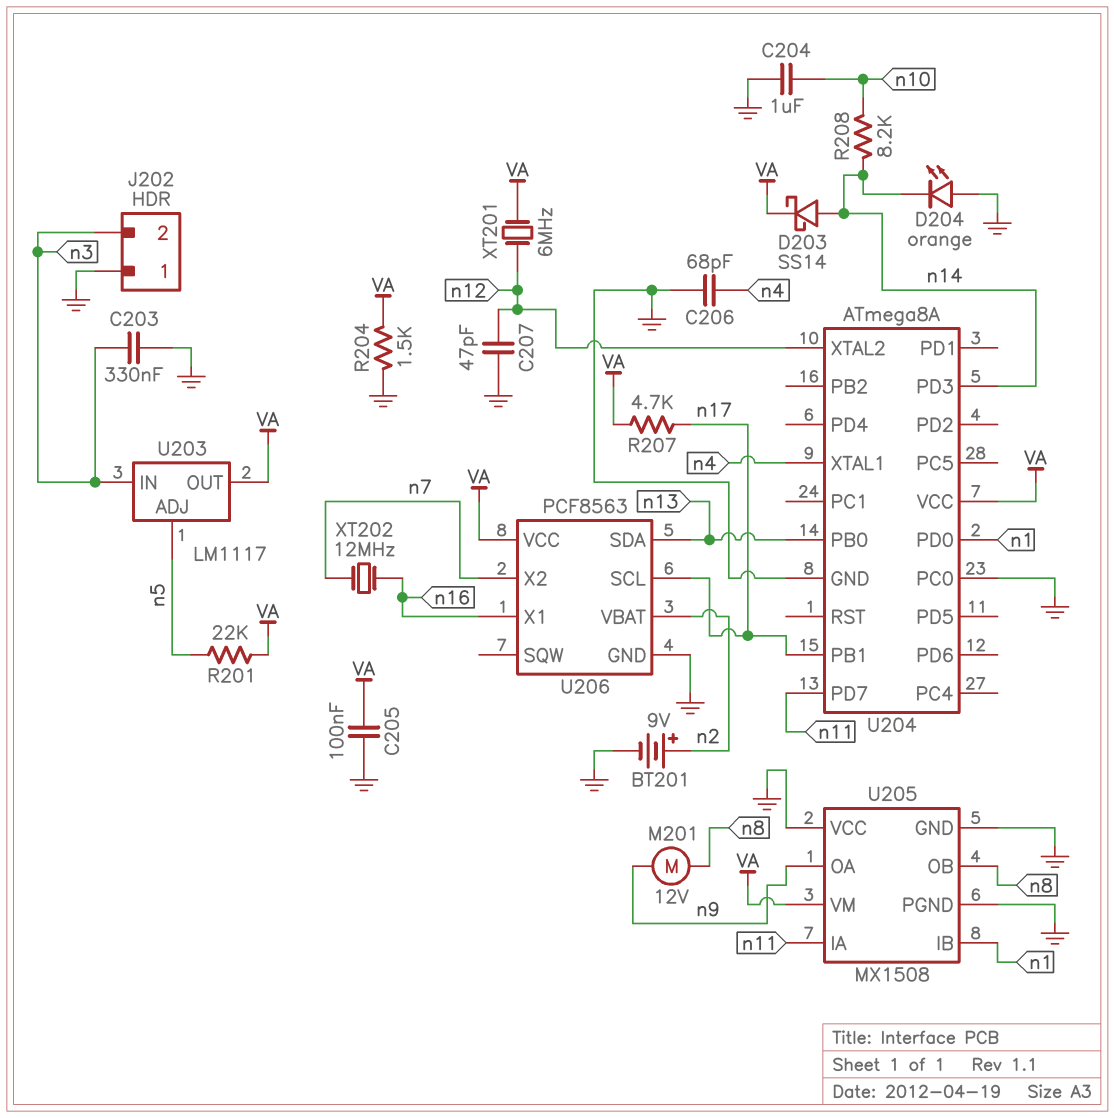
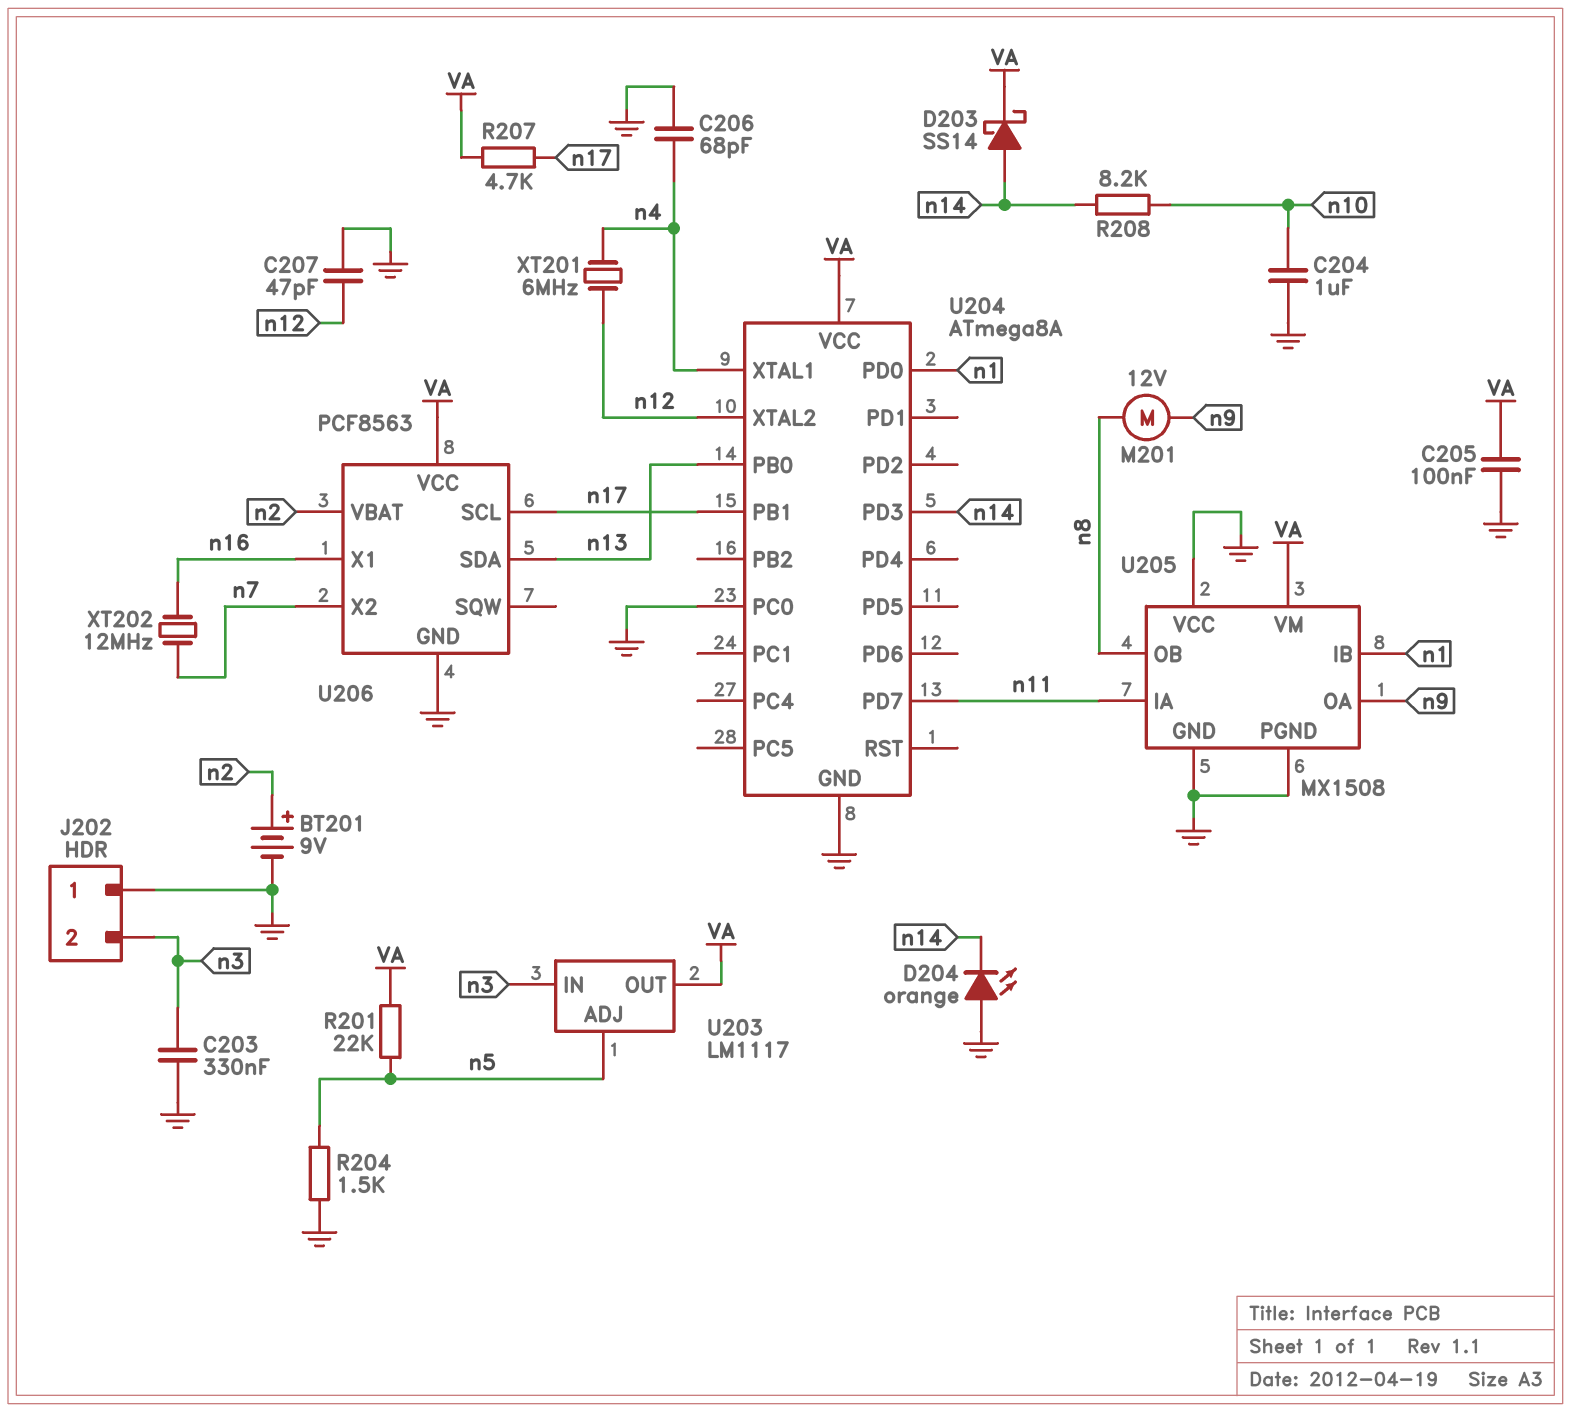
R204: 1.5k (GND, VA) -> 1.5k (GND, n5)
XT201: 6MHz (VA, n12) -> 6MHz (n4, n12)

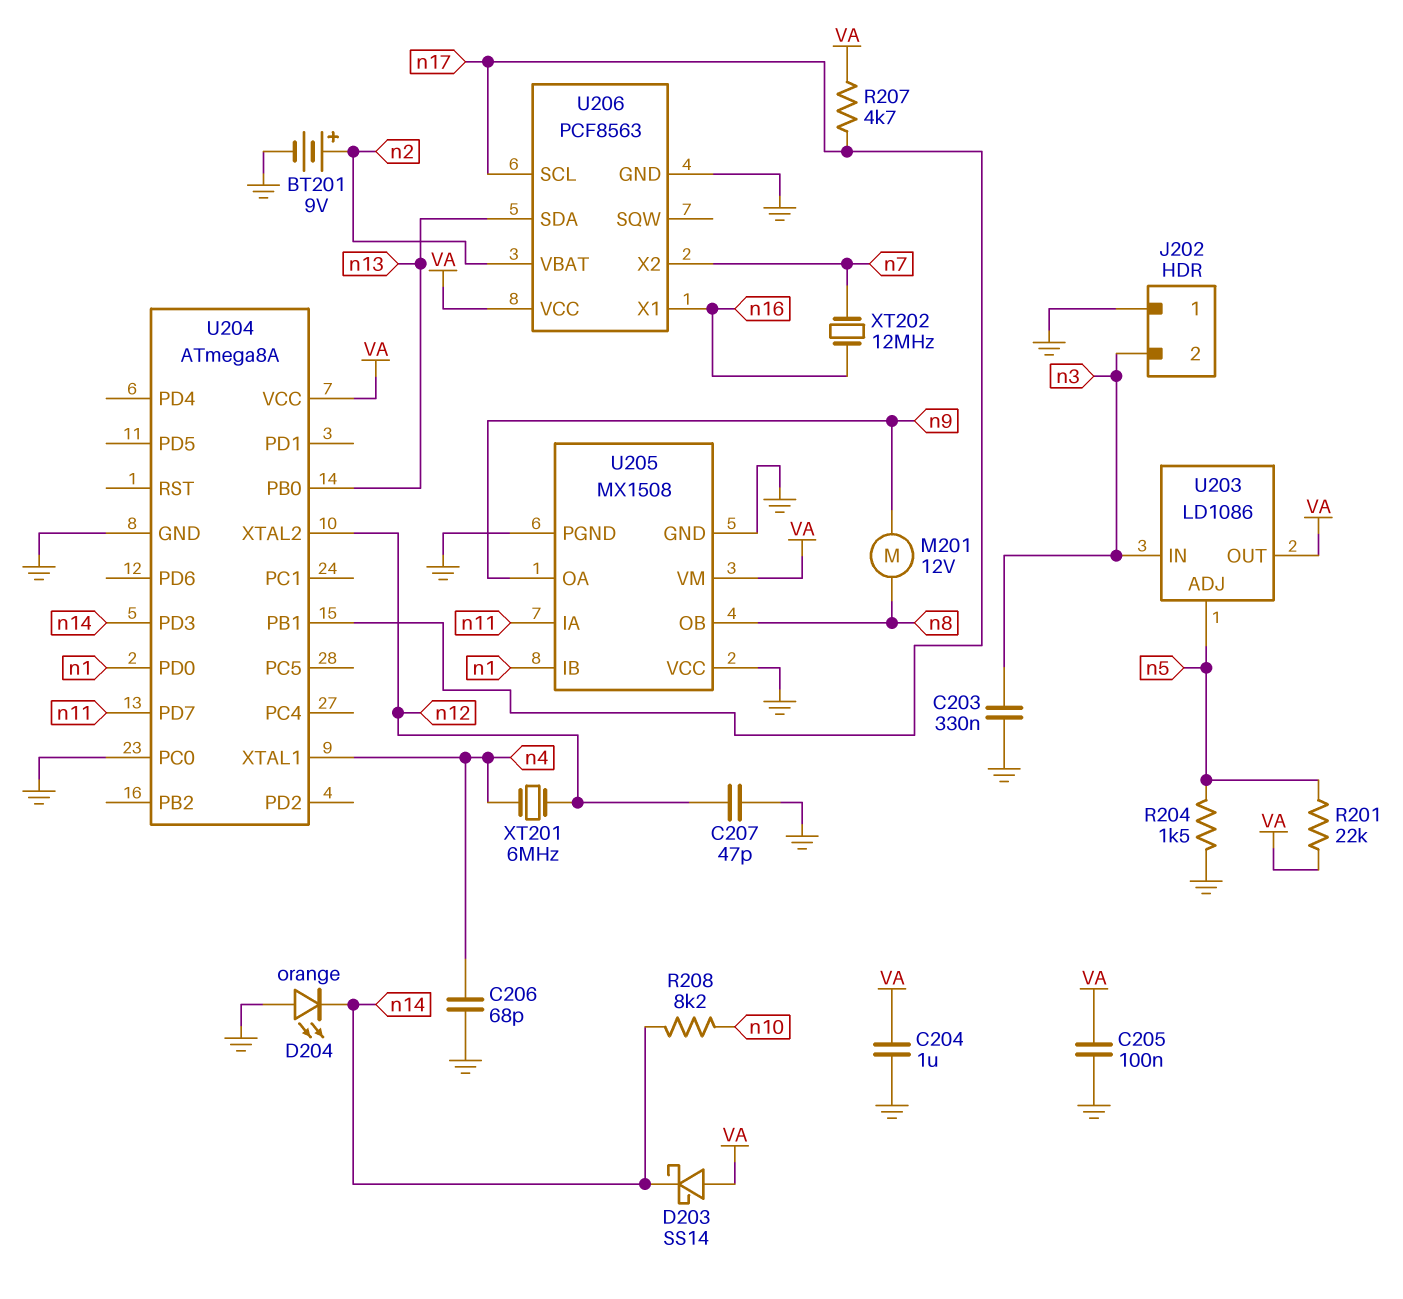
C204: 1uF (GND, n10) -> 1uF (GND, VA)
D203: schottky SS14 (A n14, K VA) -> schottky SS14 (A VA, K n14)
U203: LM1117 -> LD1086

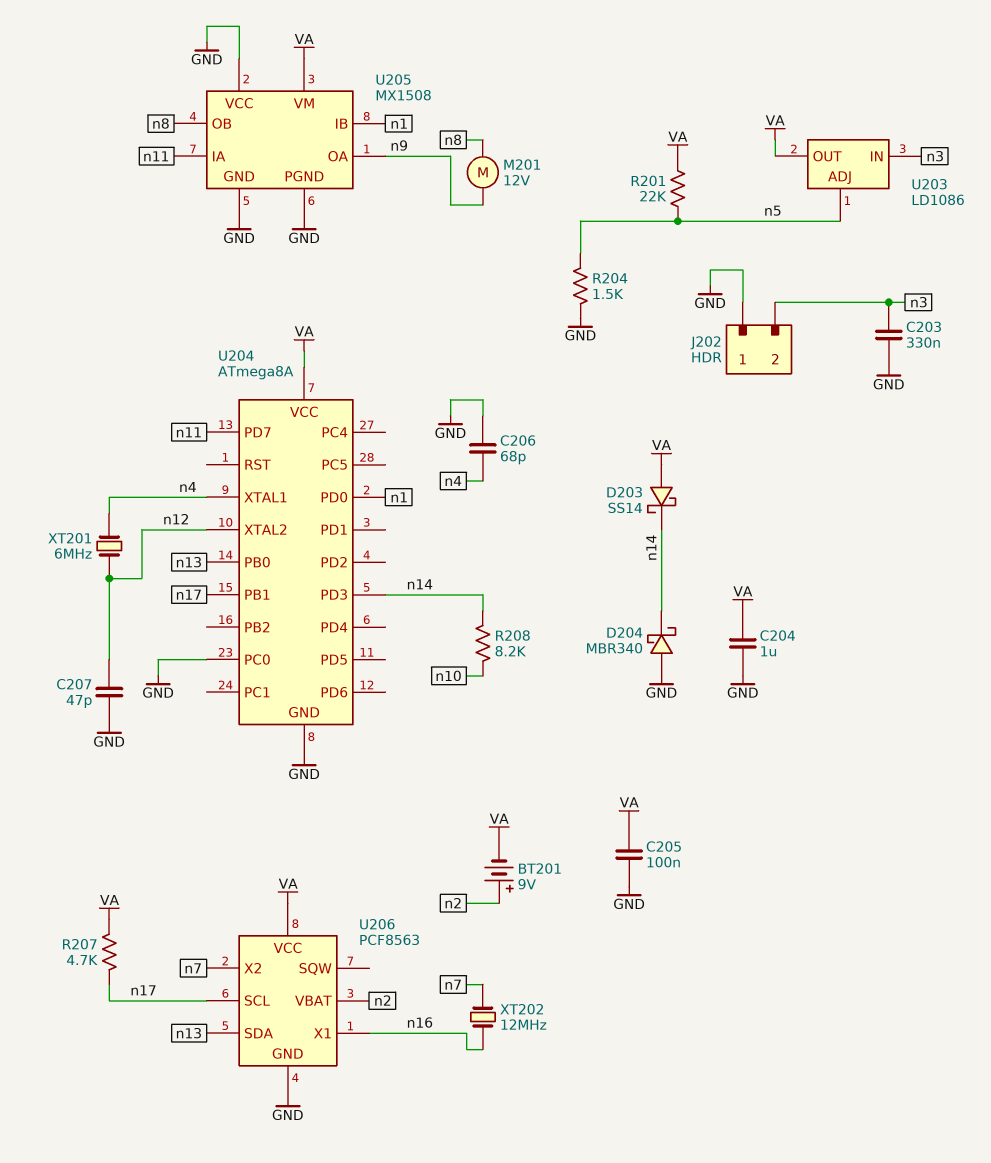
BT201: 9V (plus n2, minus GND) -> 9V (plus n2, minus VA)
D204: LED orange (A GND, K n14) -> schottky MBR340 (A GND, K n14)

